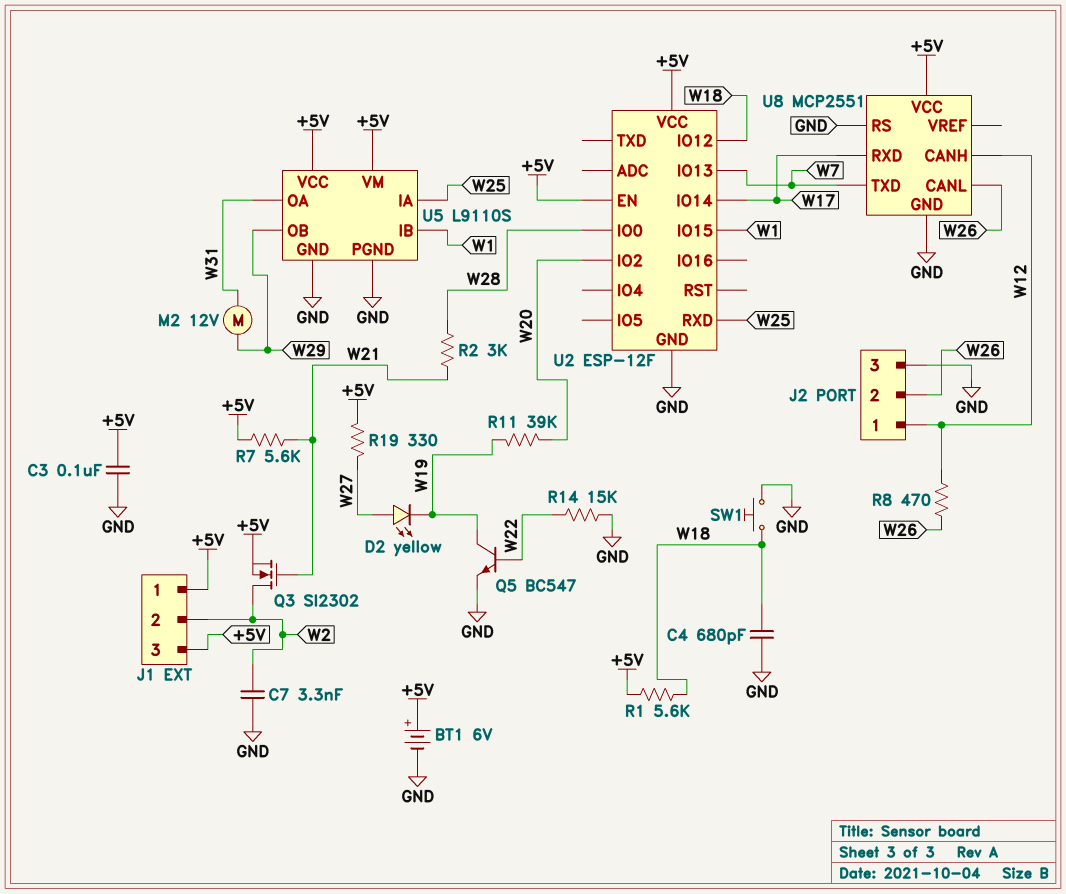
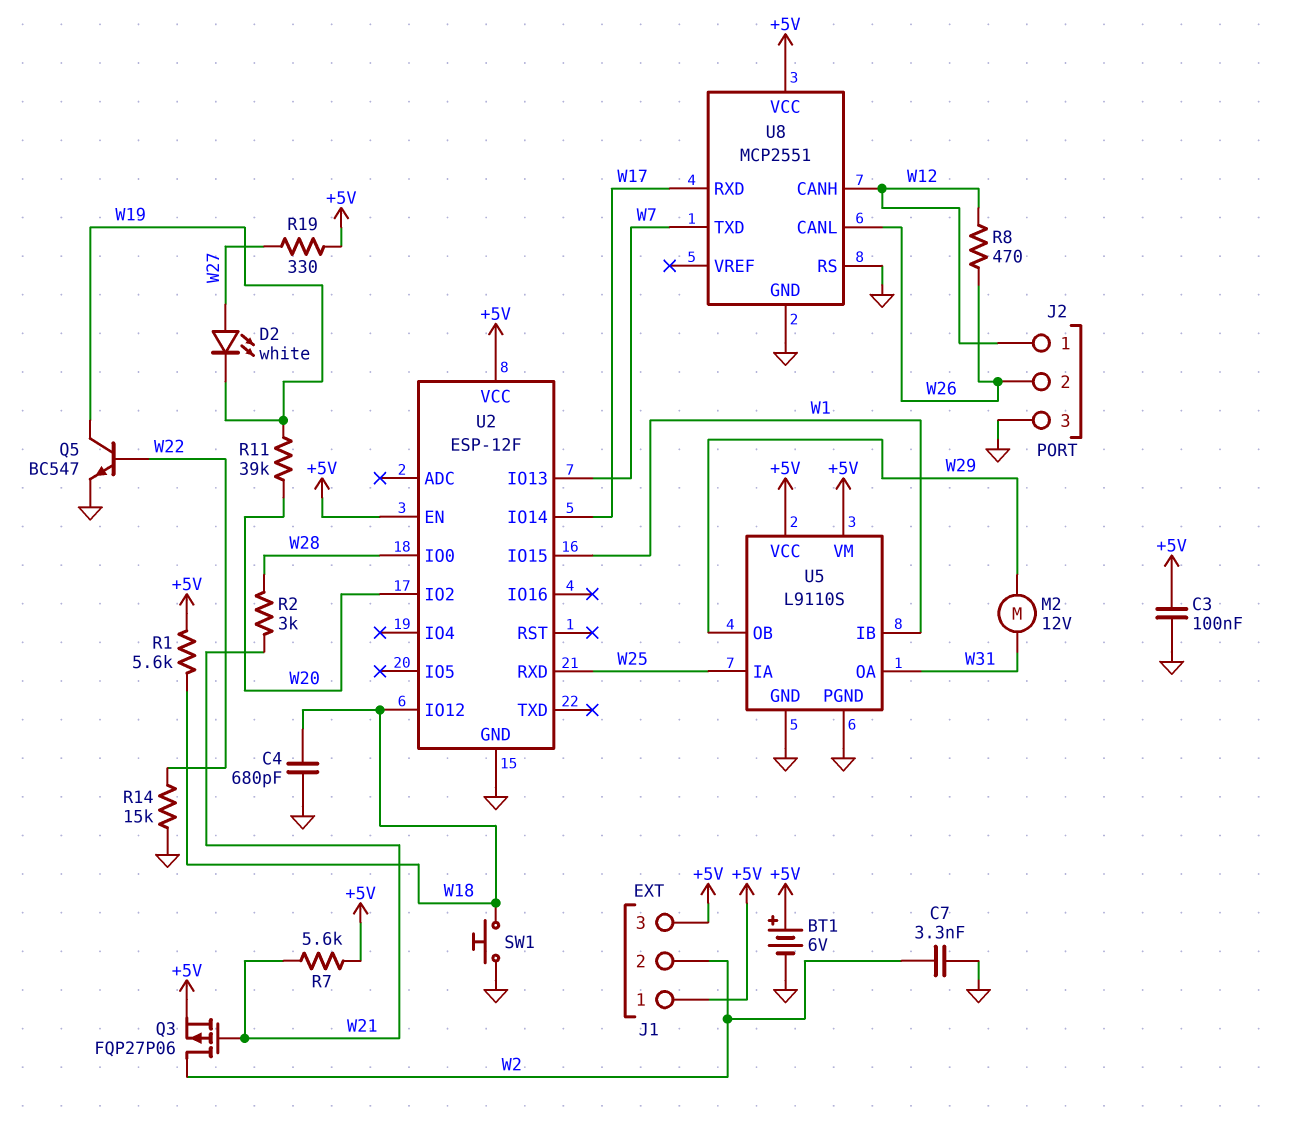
D2: LED yellow (A W27, K W19) -> LED white (A W27, K W19)
Q3: NMOS SI2302 (G W21, D W2, S +5V) -> PMOS FQP27P06 (G W21, D W2, S +5V)

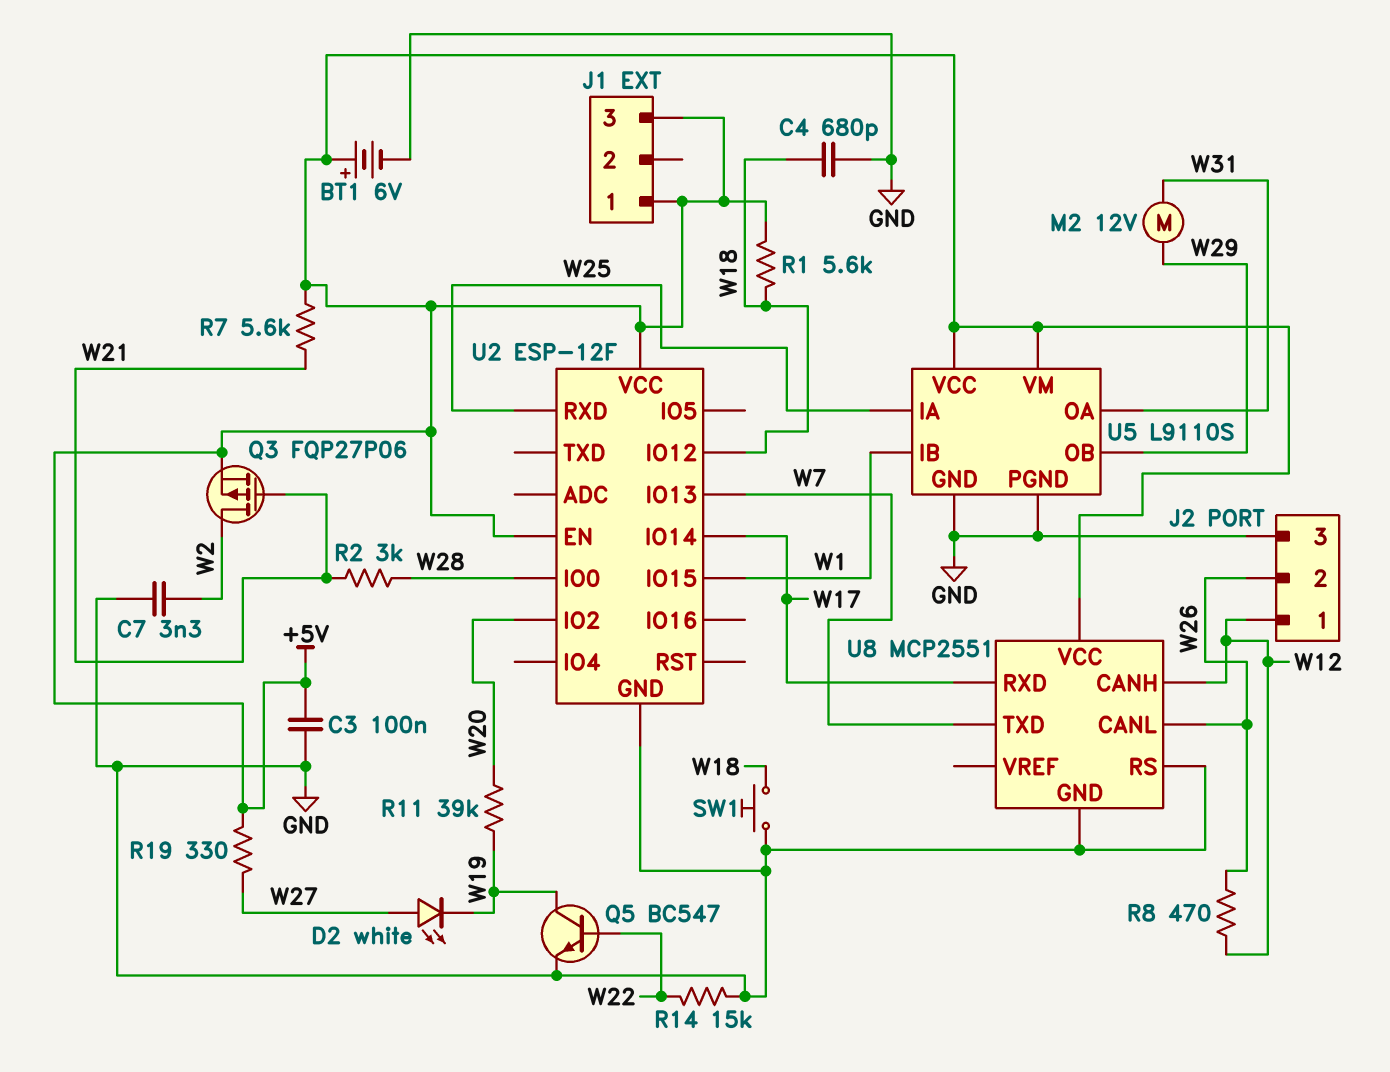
J1 pin 2: W2 -> none

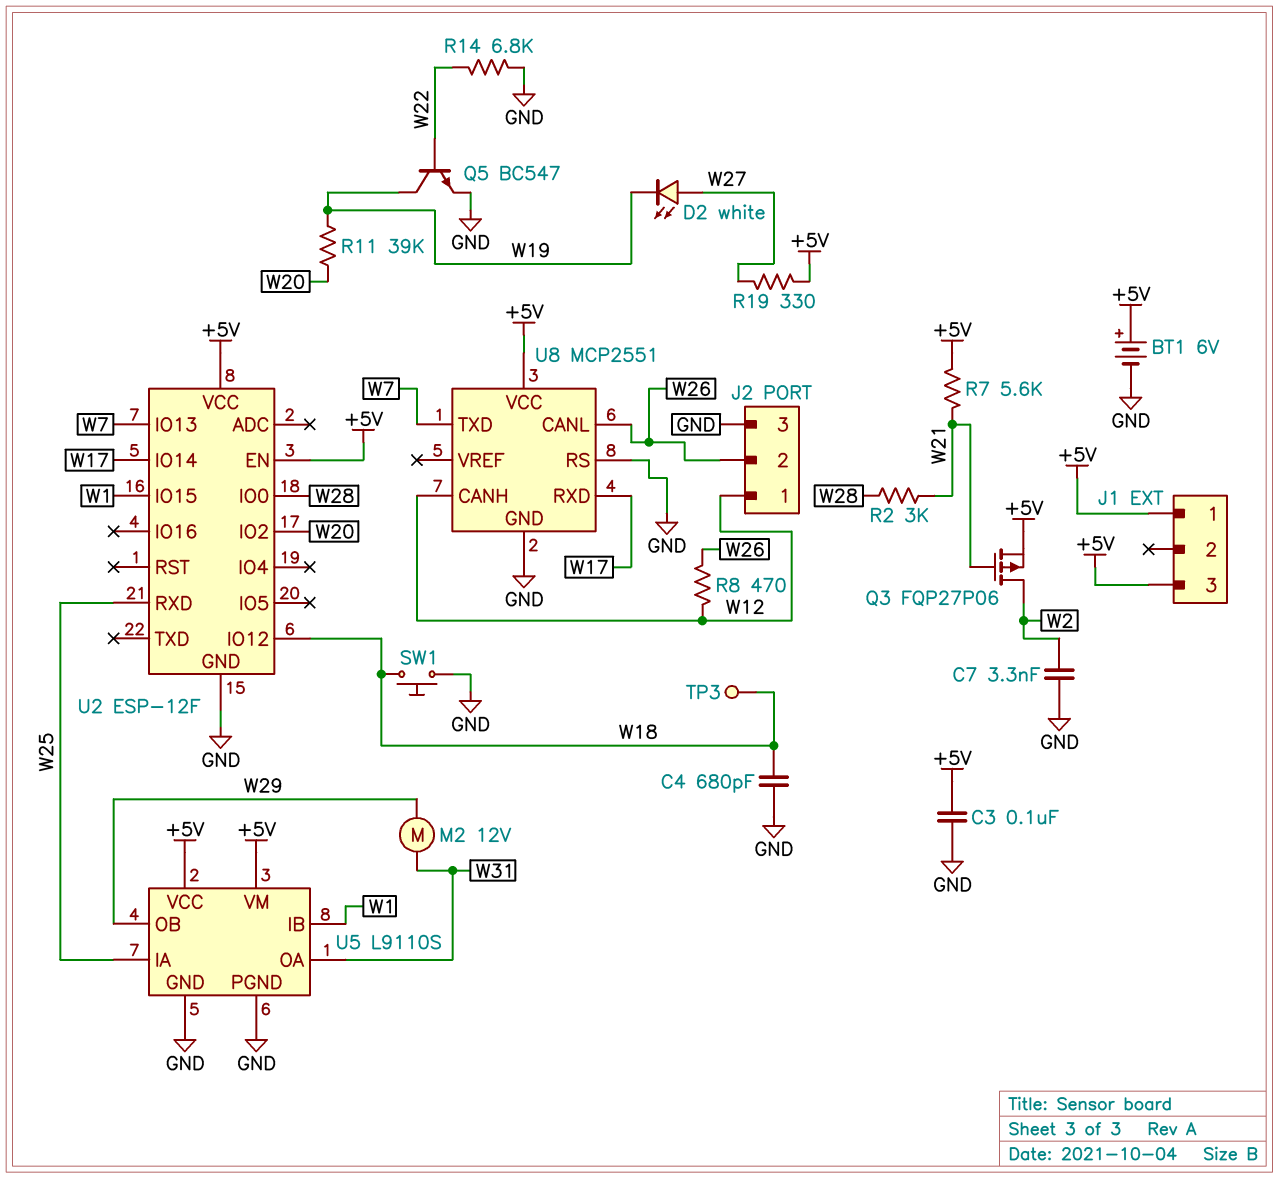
R1: 5.6k (+5V, W18) -> none
R14: 15k (GND, W22) -> 6.8k (GND, W22)
TP3: none -> test point (W18)

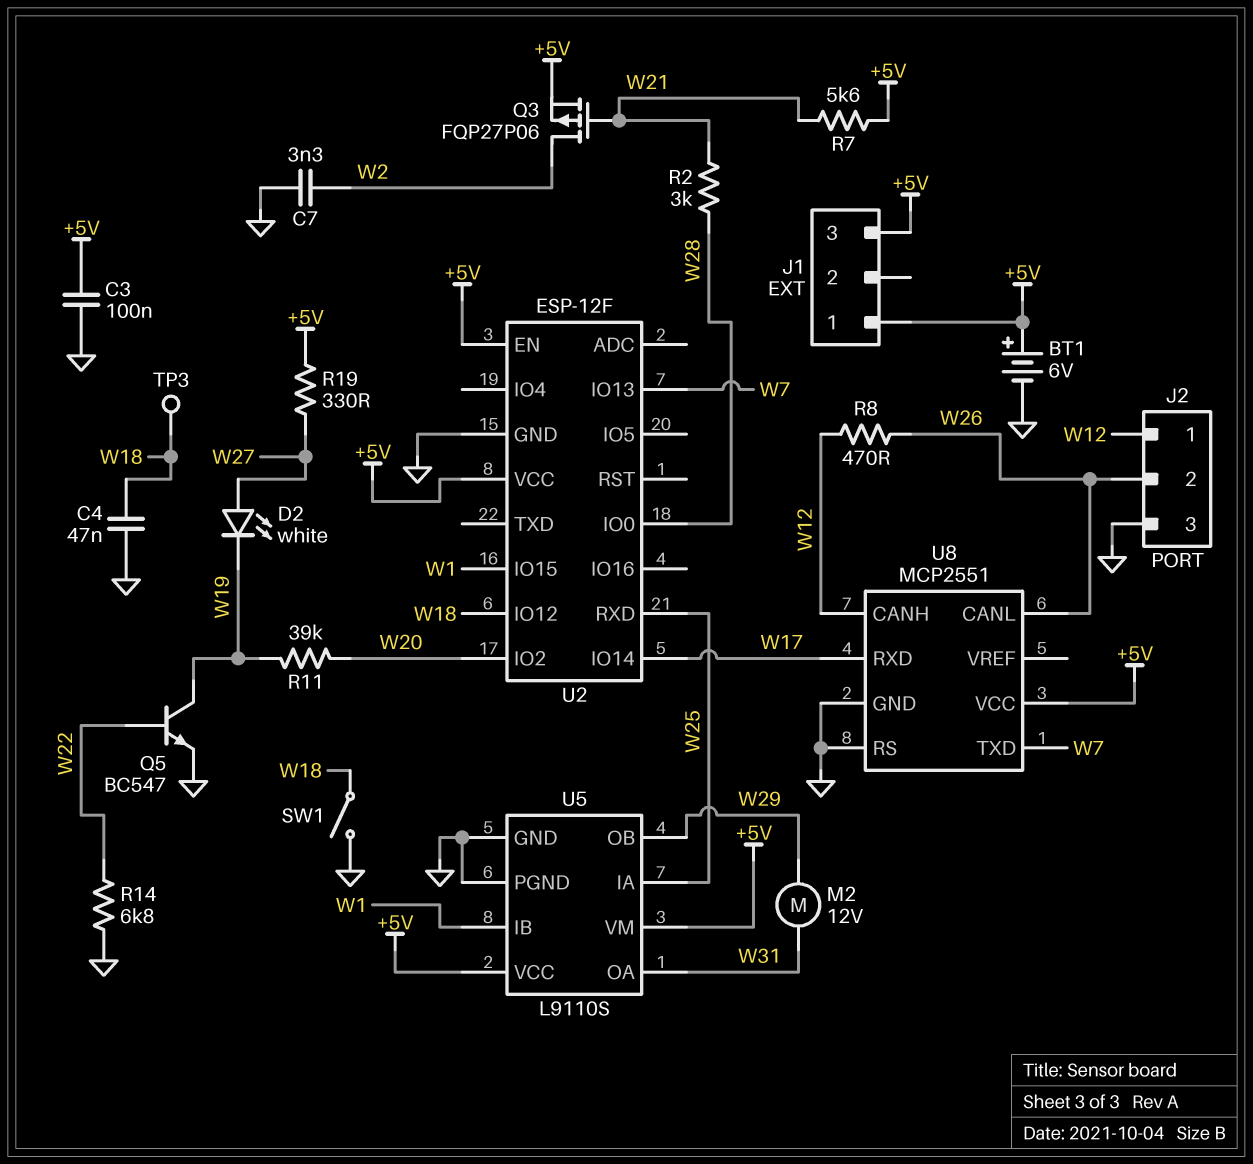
C4: 680pF (GND, W18) -> 47nF (GND, W18)
SW1: button (GND, W18) -> switch (GND, W18)

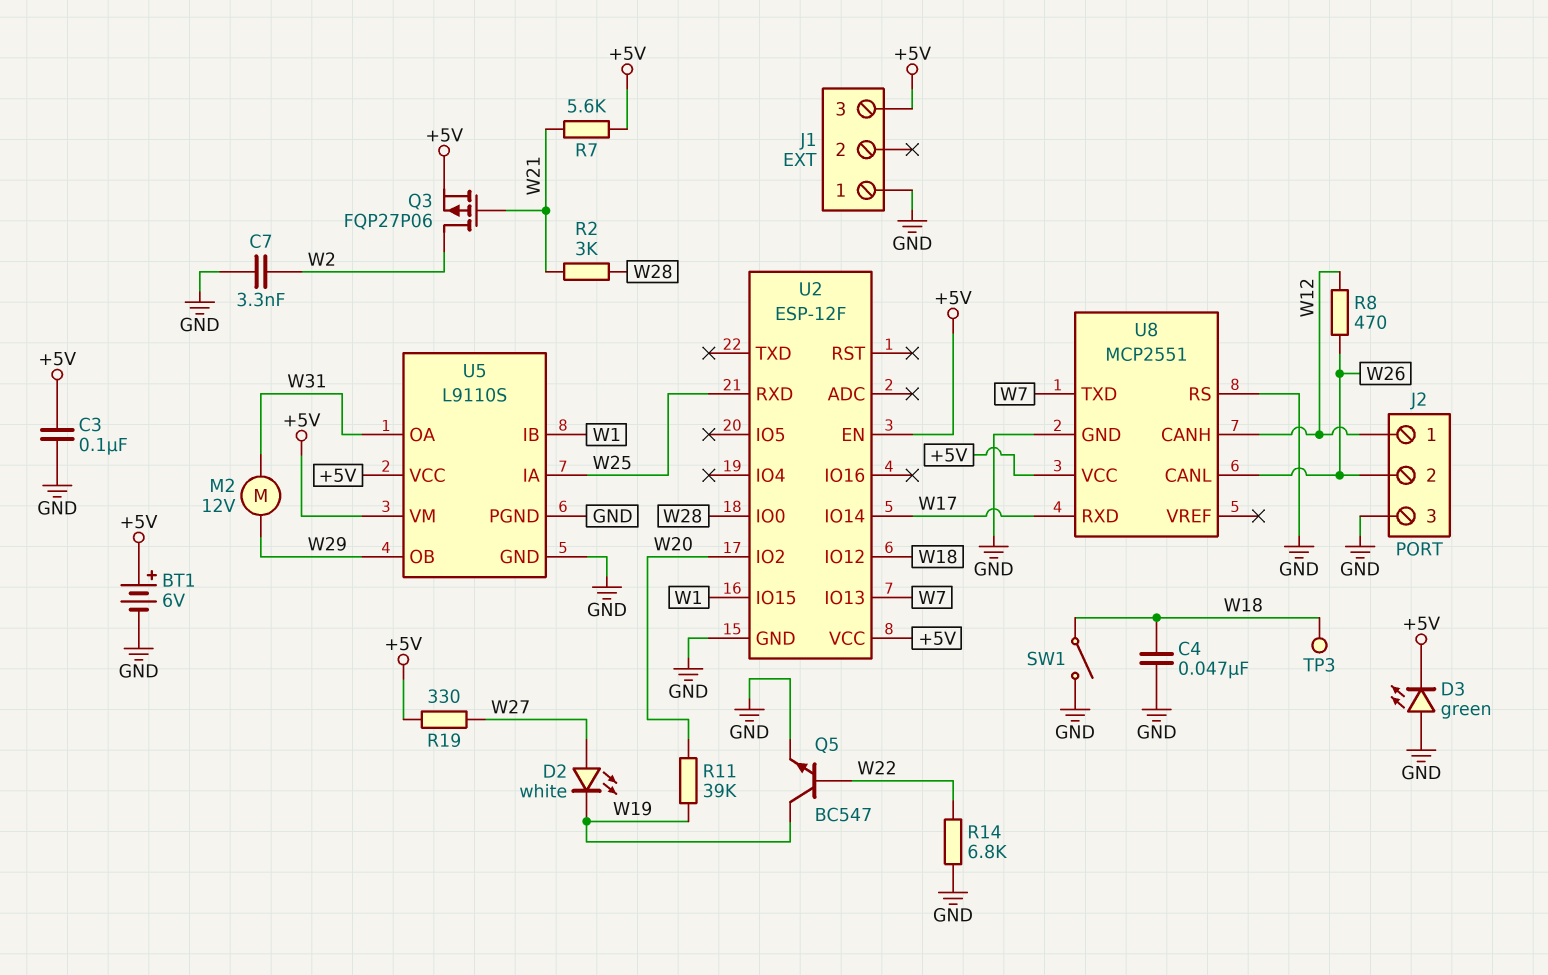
D3: none -> LED green (A GND, K +5V)
J1 pin 1: +5V -> GND

